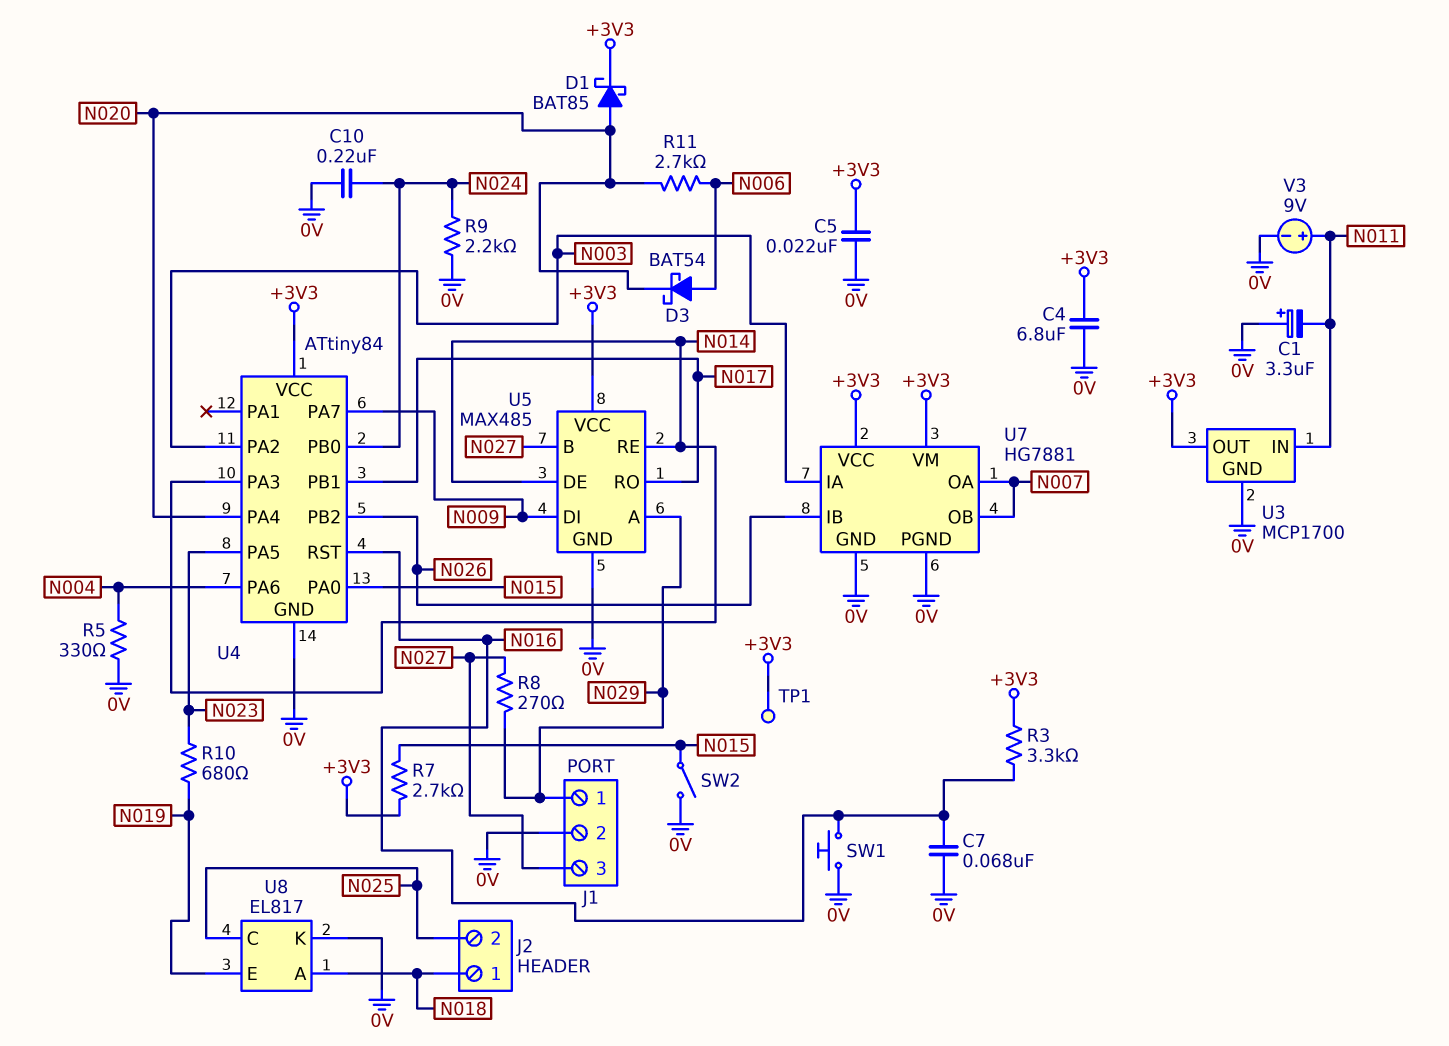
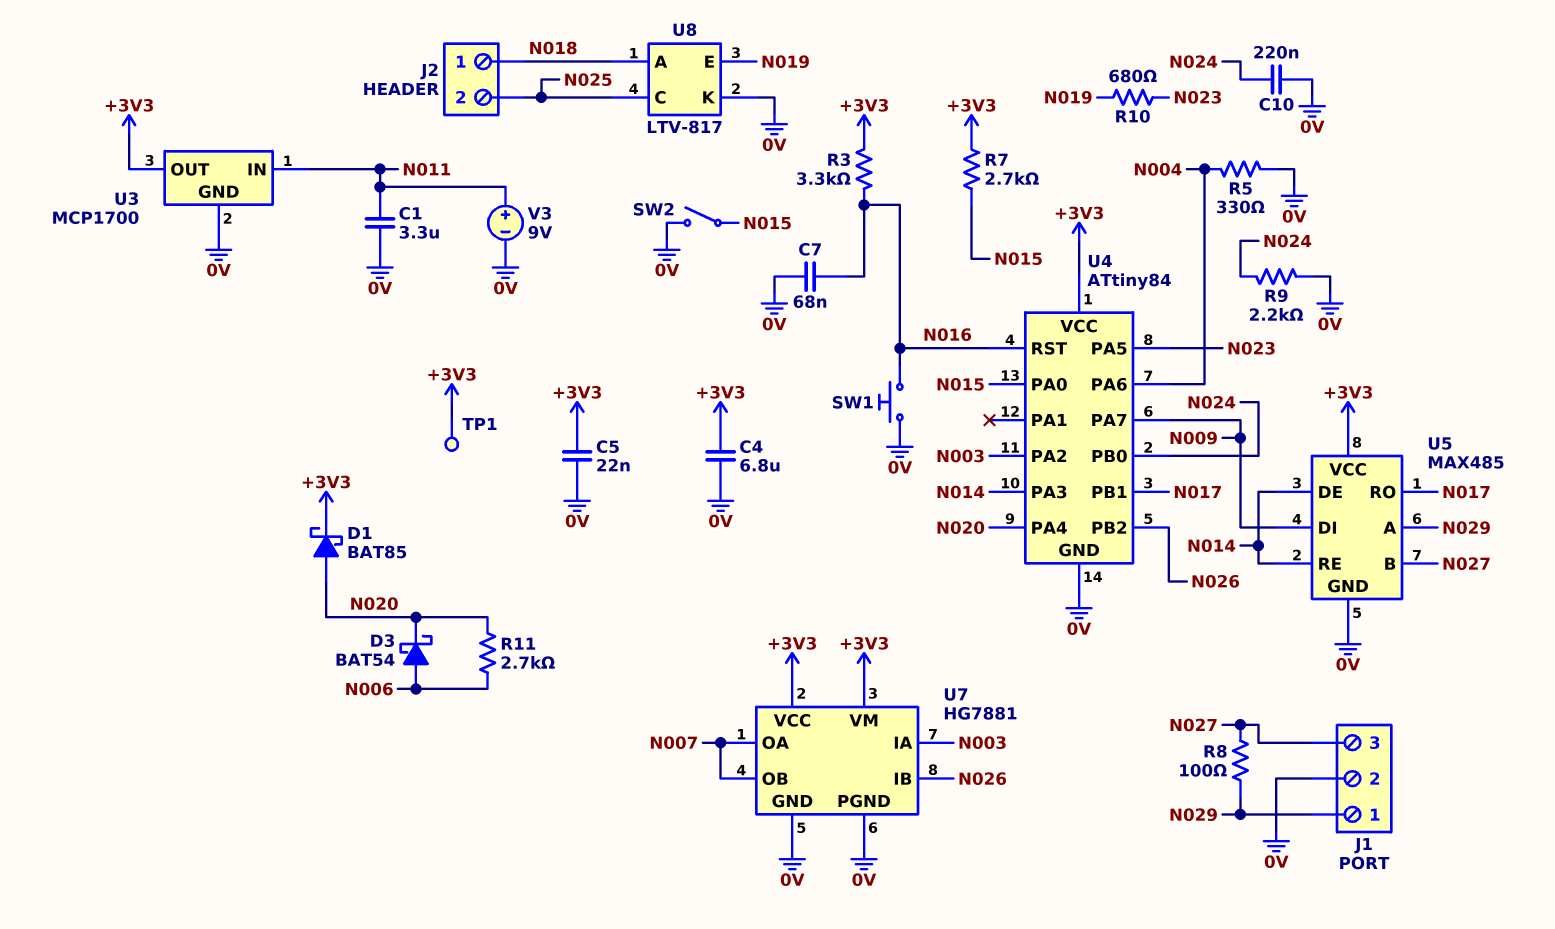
C1: 3.3uF (plus 0V, minus N011) -> 3.3uF (0V, N011)
R8: 270 (N027, N029) -> 100 (N027, N029)
U8: EL817 -> LTV-817

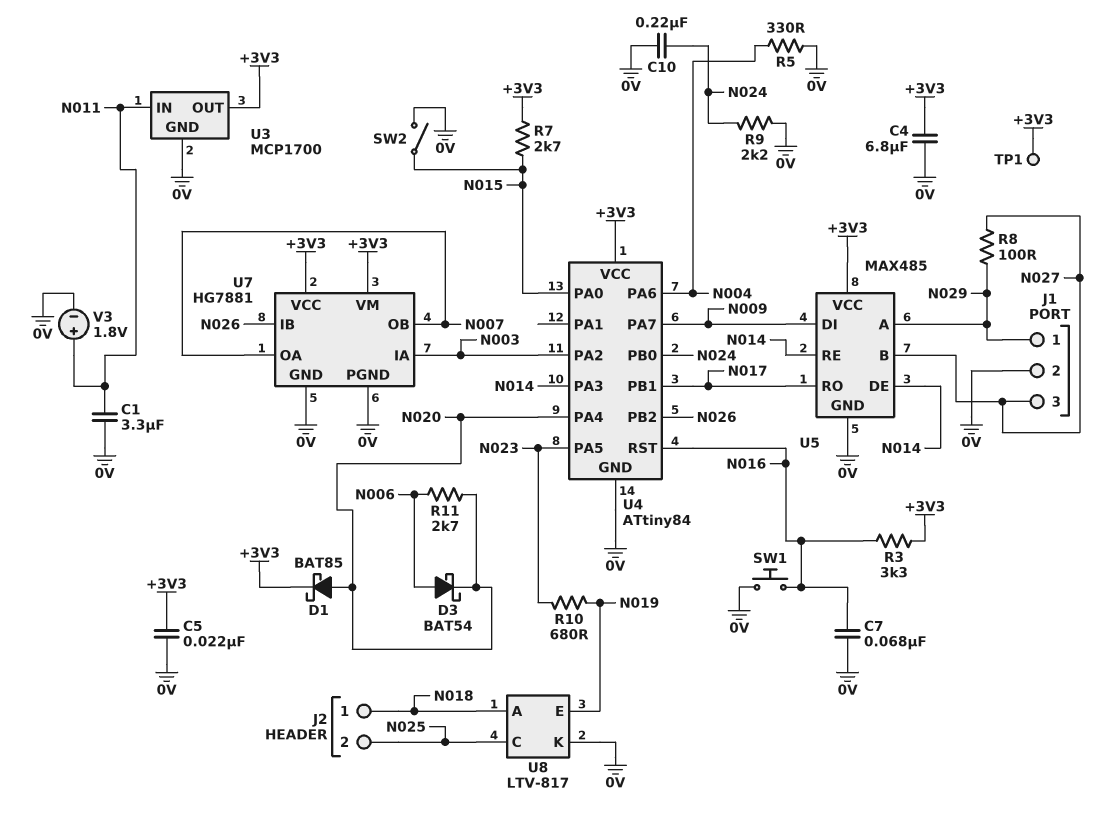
V3: 9V (plus N011, minus 0V) -> 1.8V (plus N011, minus 0V)

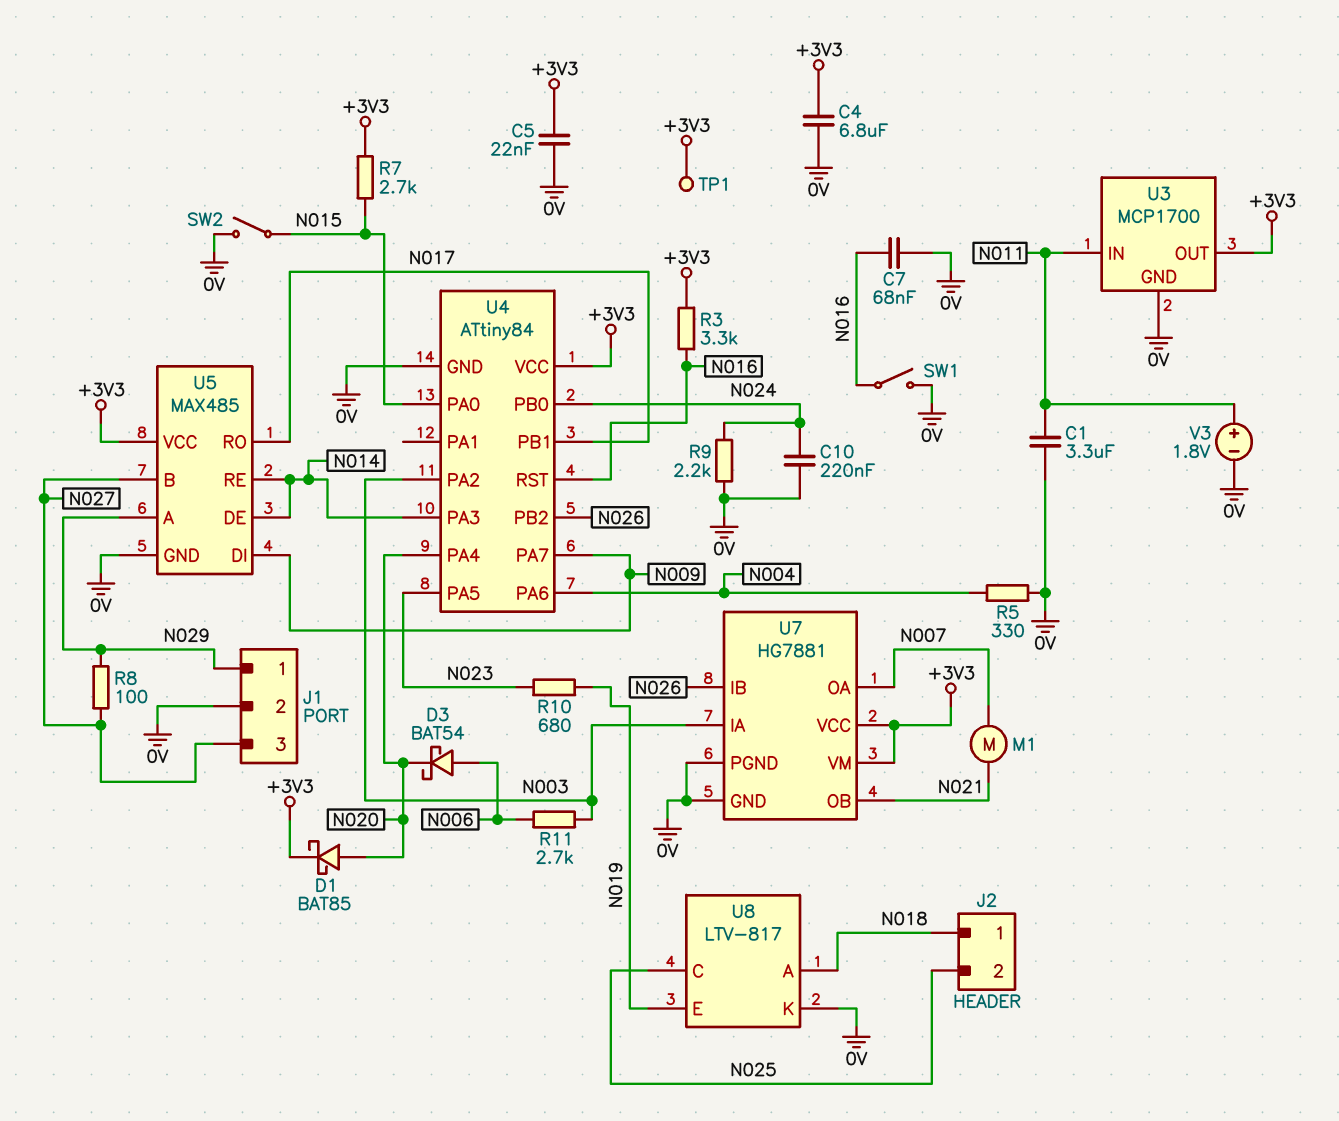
M1: none -> motor (N007, N021)
R11: 2.7k (N006, N020) -> 2.7k (N003, N006)
SW1: button (0V, N016) -> switch (0V, N016)
U7 pin OB: N007 -> N021

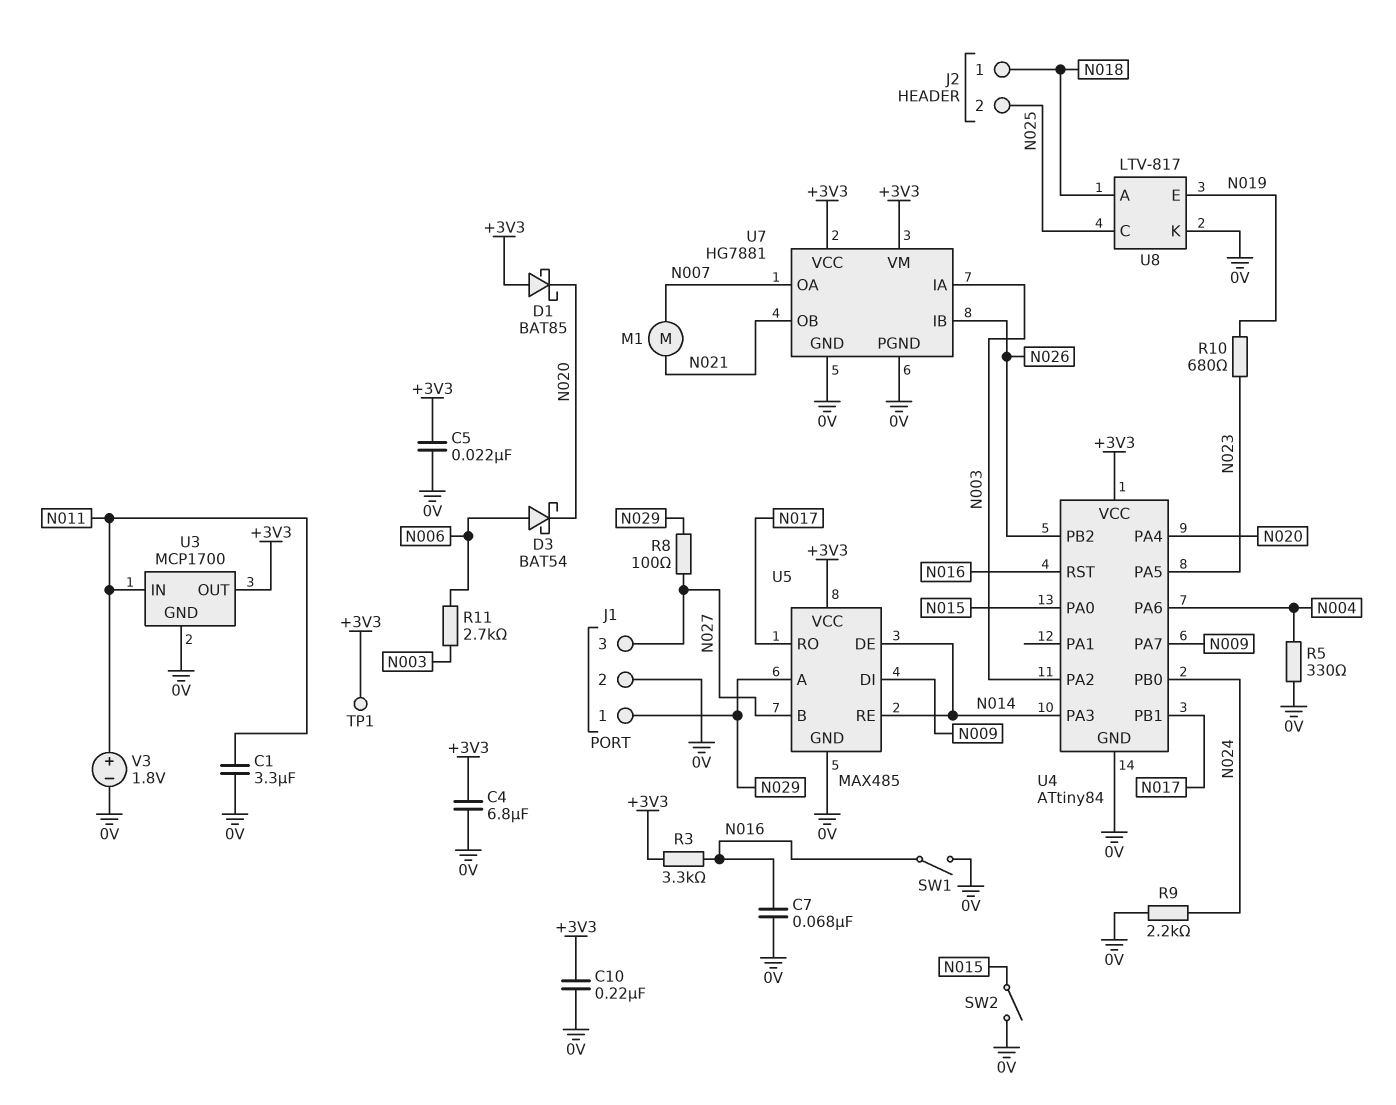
C10: 220nF (0V, N024) -> 220nF (+3V3, 0V)
D1: schottky BAT85 (A N020, K +3V3) -> schottky BAT85 (A +3V3, K N020)
R7: 2.7k (+3V3, N015) -> none

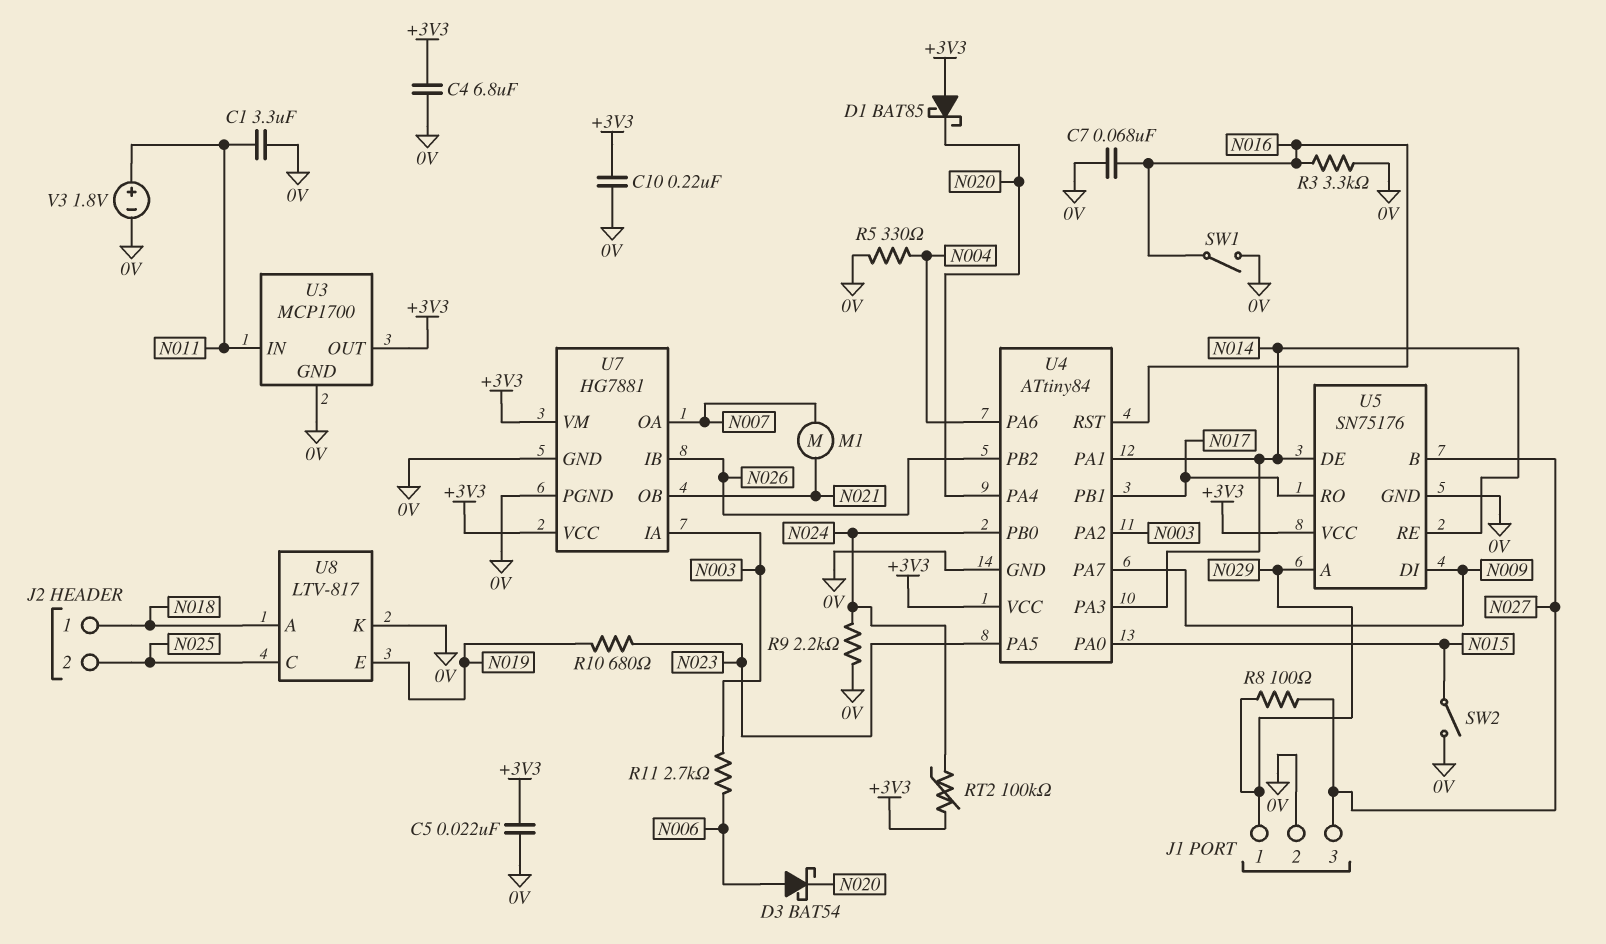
R3: 3.3k (+3V3, N016) -> 3.3k (0V, N016)
RT2: none -> 100k (+3V3, N024)
TP1: test point (+3V3) -> none
U4 pin PA1: none -> N014
U5: MAX485 -> SN75176

